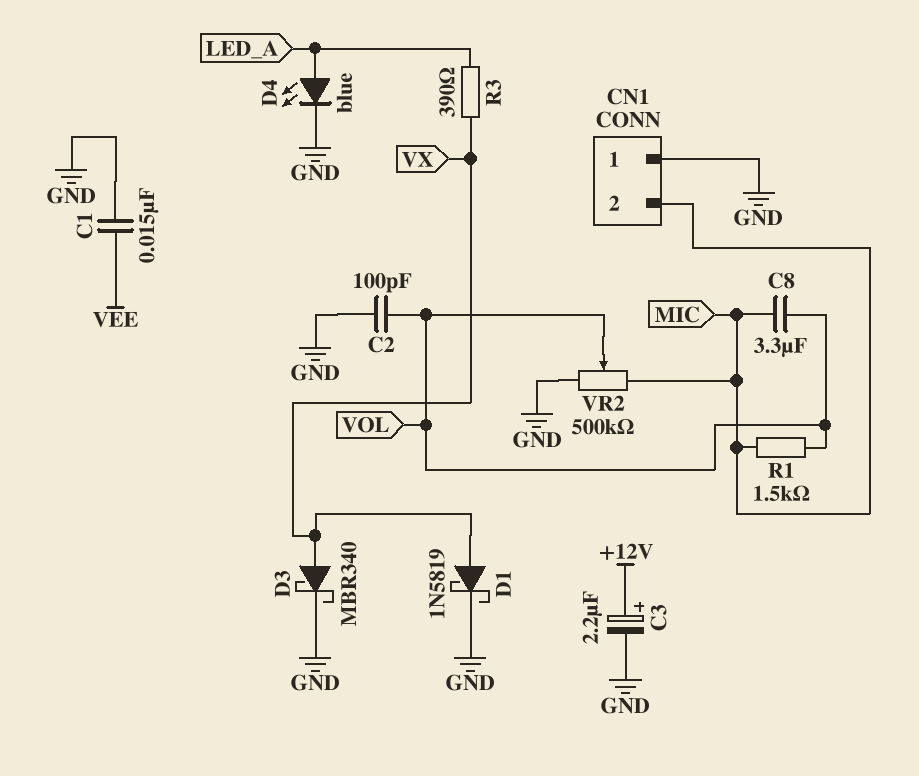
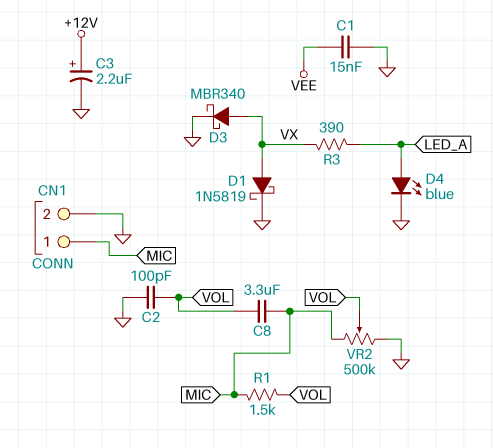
CN1 pin 1: GND -> MIC
CN1 pin 2: MIC -> GND

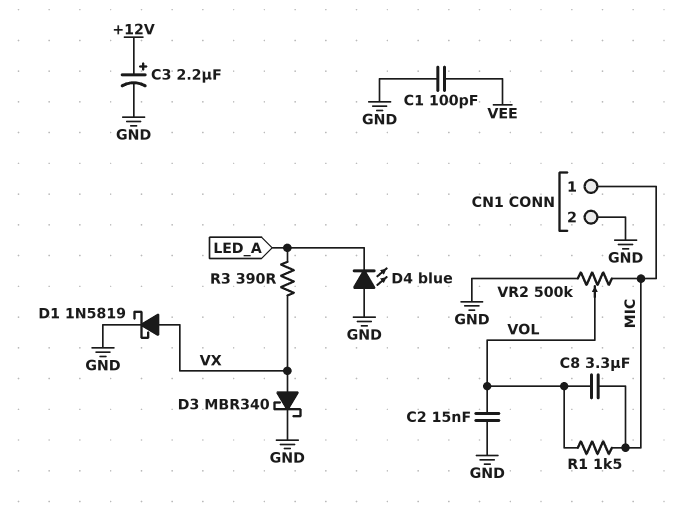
C1: 15nF (GND, VEE) -> 100pF (GND, VEE)
C2: 100pF (GND, VOL) -> 15nF (GND, VOL)
D4: LED blue (A LED_A, K GND) -> LED blue (A GND, K LED_A)

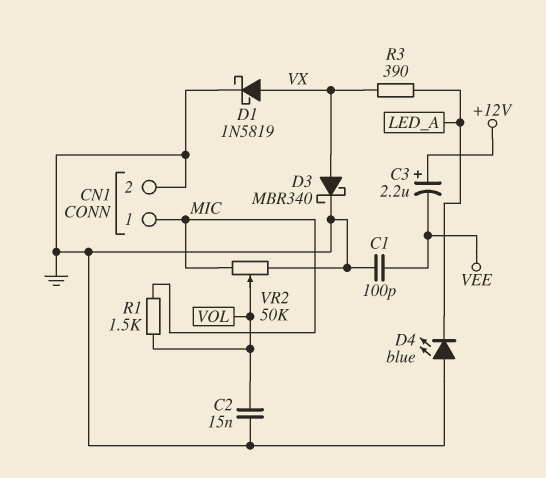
C3: 2.2uF (plus +12V, minus GND) -> 2.2uF (plus +12V, minus VEE)
C8: 3.3uF (MIC, VOL) -> none
VR2: 500k (GND, MIC, wiper VOL) -> 50k (GND, MIC, wiper VOL)

